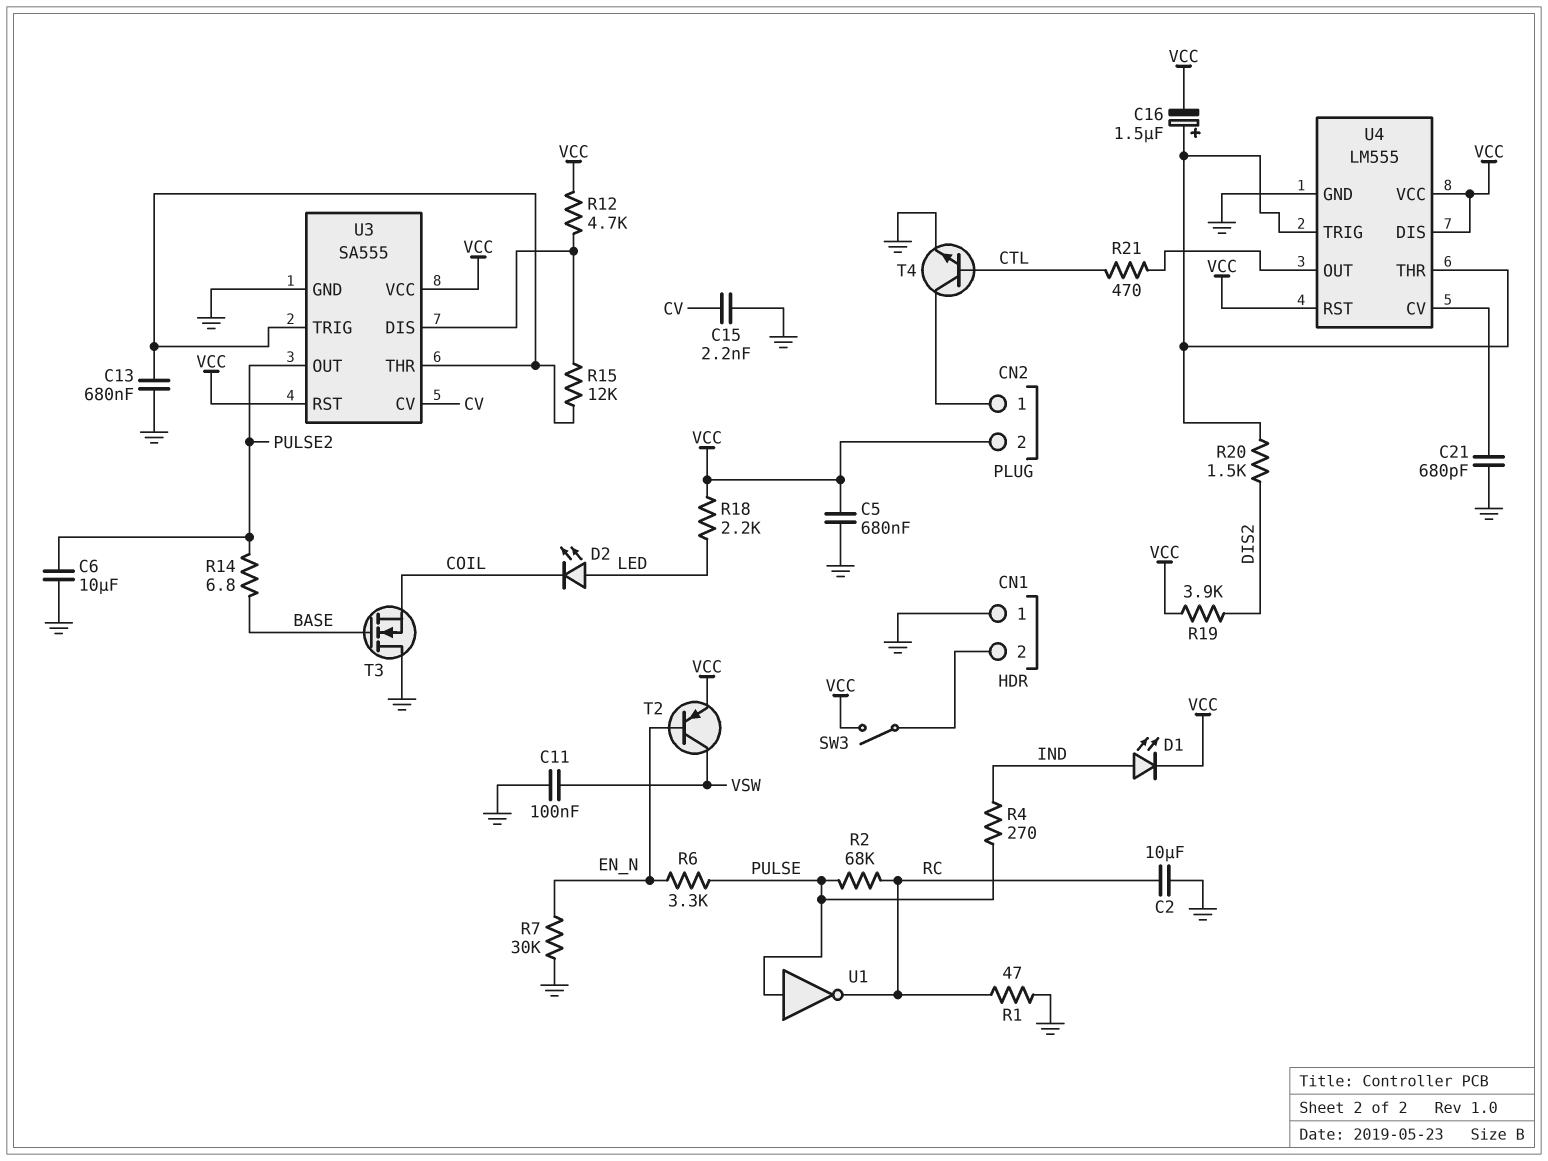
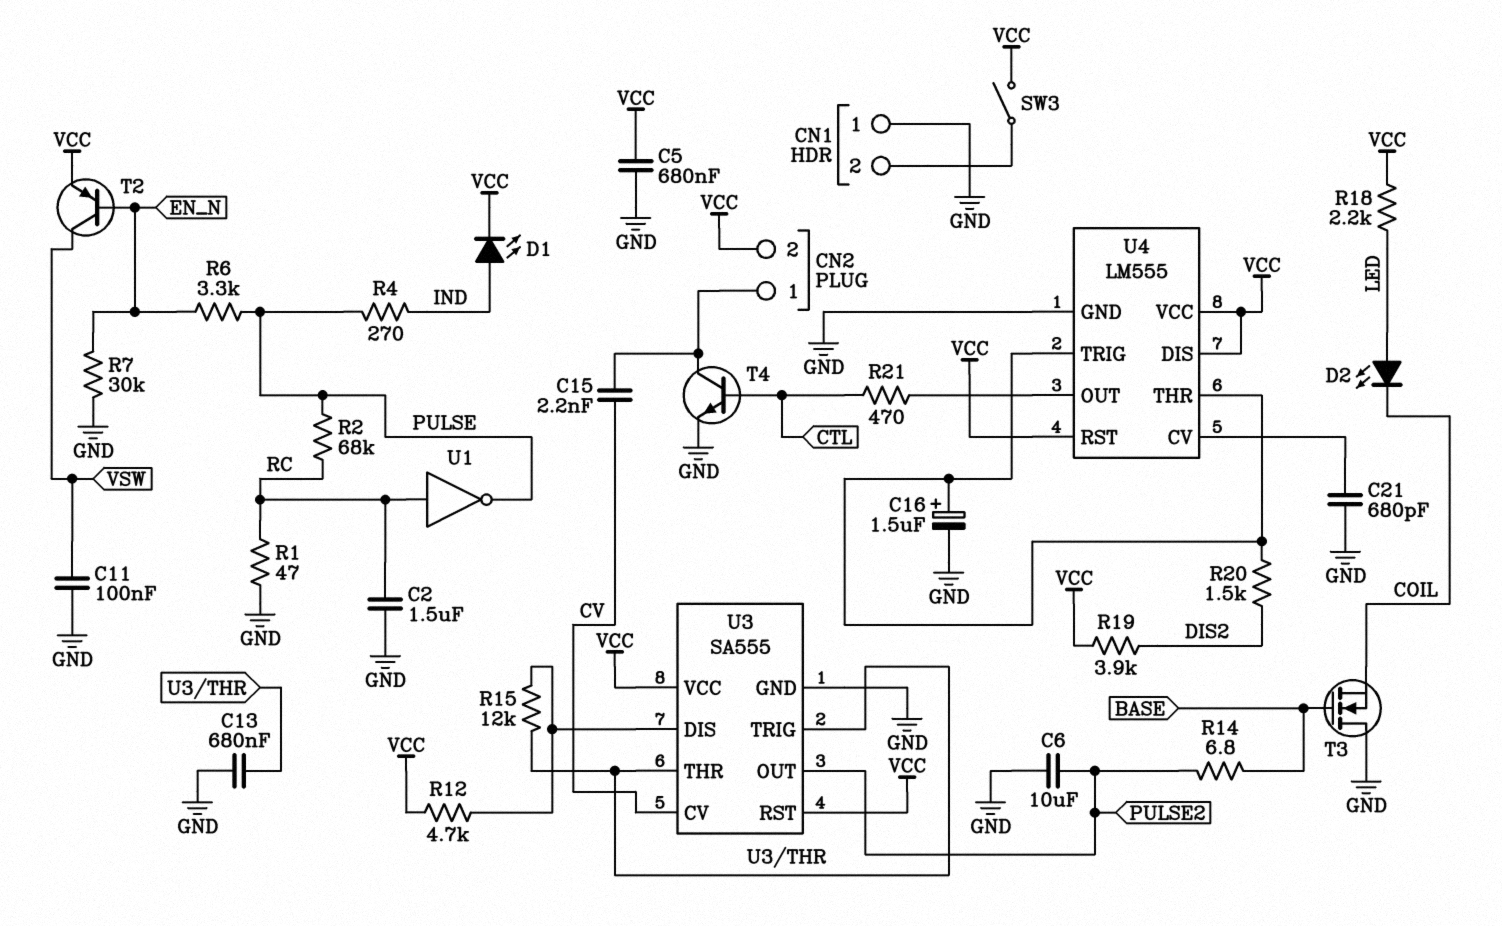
C2: 10uF (GND, RC) -> 1.5uF (GND, RC)
C15: 2.2nF (CV, GND) -> 2.2nF (CN2/1, CV)
C16: 1.5uF (plus U4/THR, minus VCC) -> 1.5uF (plus U4/THR, minus GND)
U1: NOT (in PULSE, out RC) -> NOT (in RC, out PULSE)

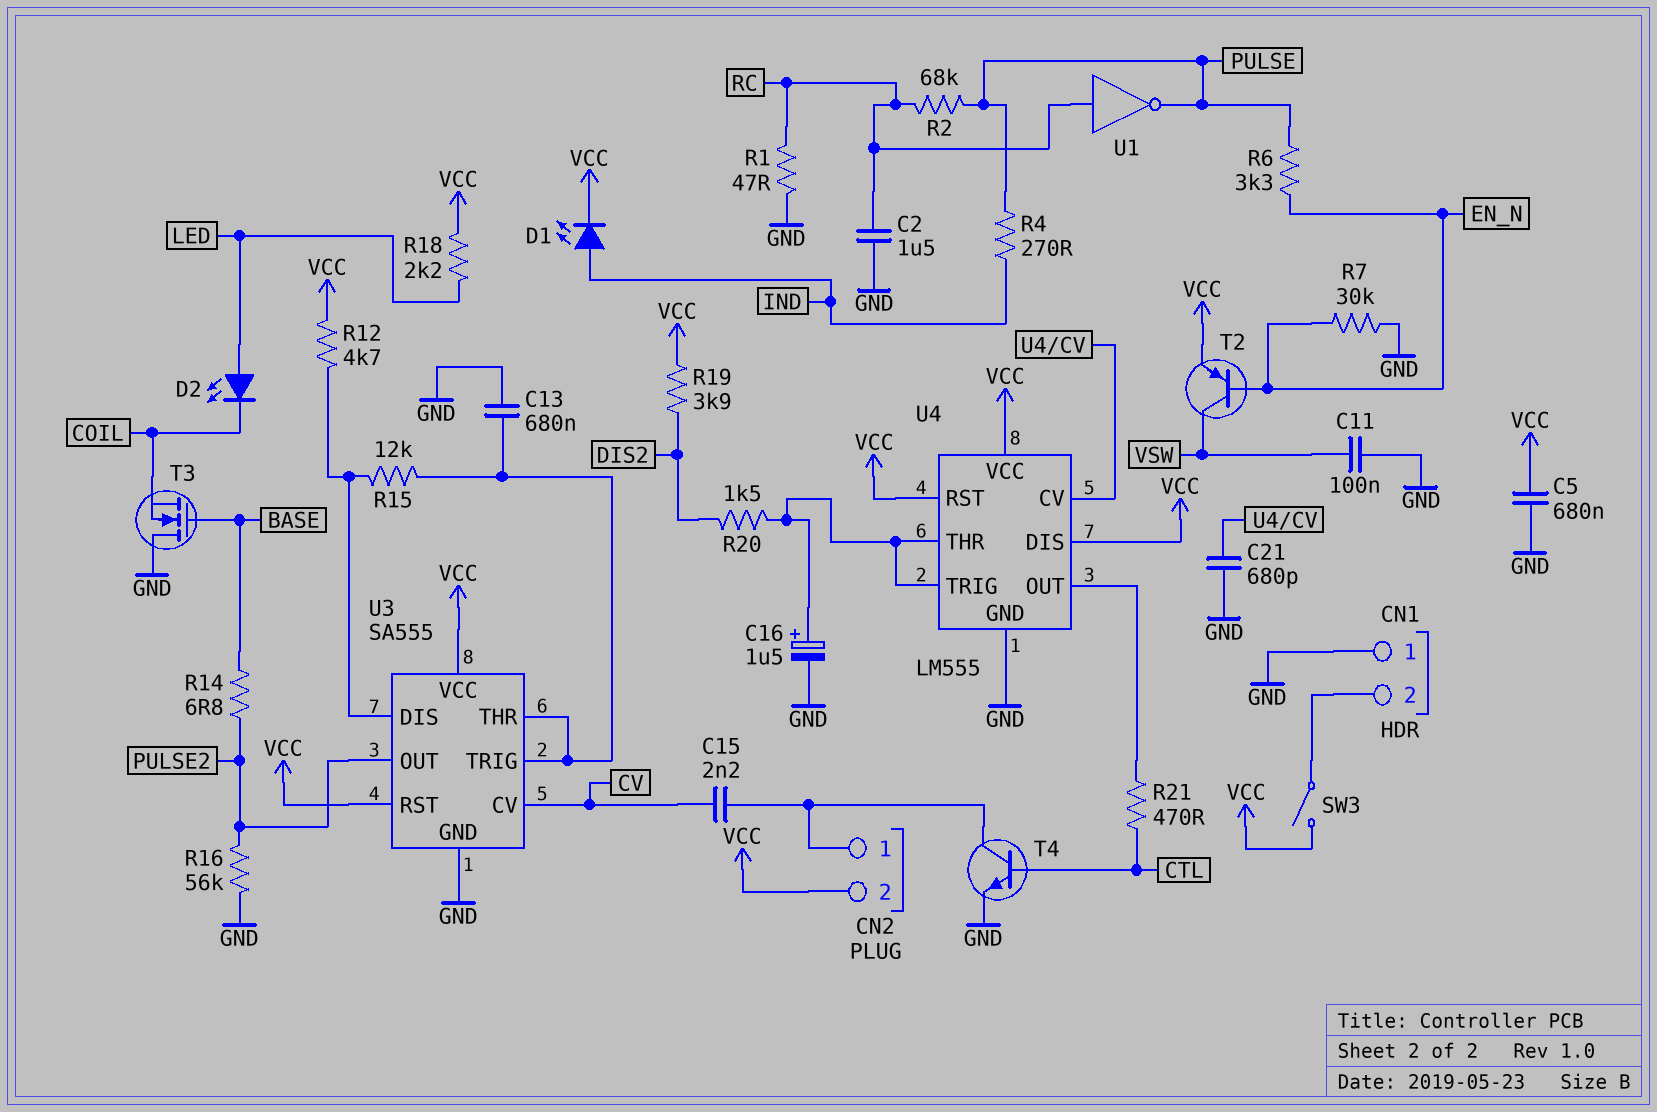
C6: 10uF (GND, PULSE2) -> none
R16: none -> 56k (GND, PULSE2)

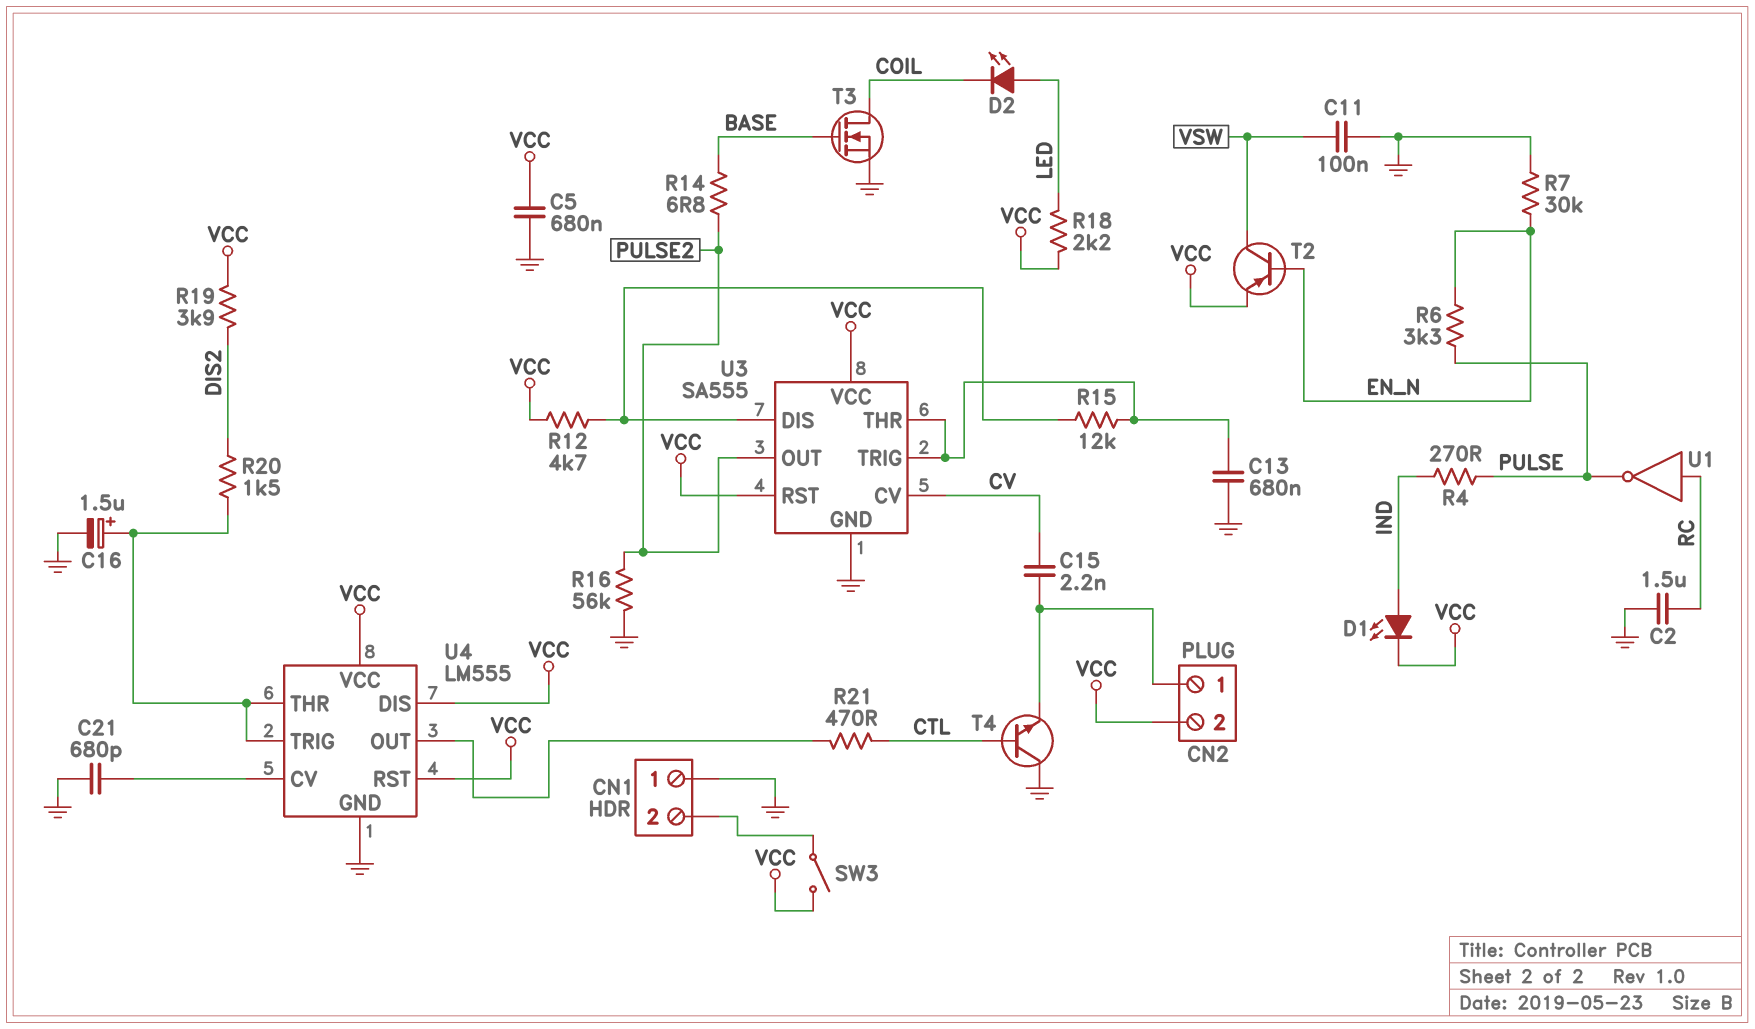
R1: 47 (GND, RC) -> none
R2: 68k (PULSE, RC) -> none
T3: NMOS (G BASE, D GND, S COIL) -> NMOS (G BASE, D COIL, S GND)
T4: NPN (B CTL, C CN2/1, E GND) -> NPN (B CTL, C GND, E CN2/1)

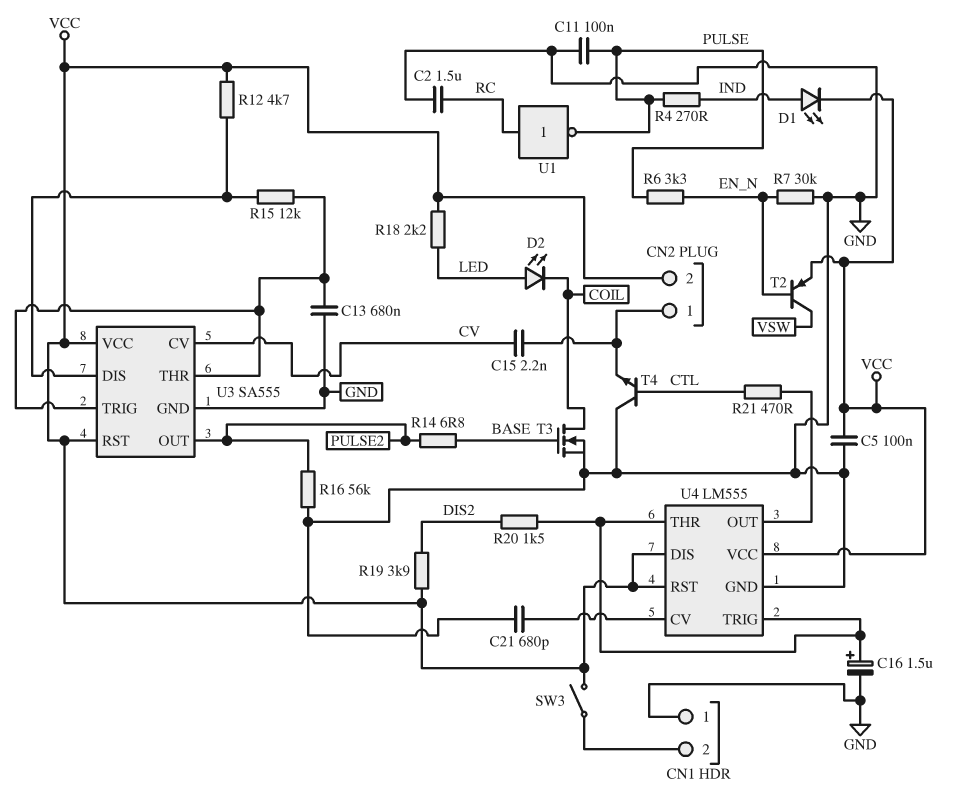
C5: 680nF (GND, VCC) -> 100nF (GND, VCC)
C11: 100nF (GND, VSW) -> 100nF (GND, PULSE)

